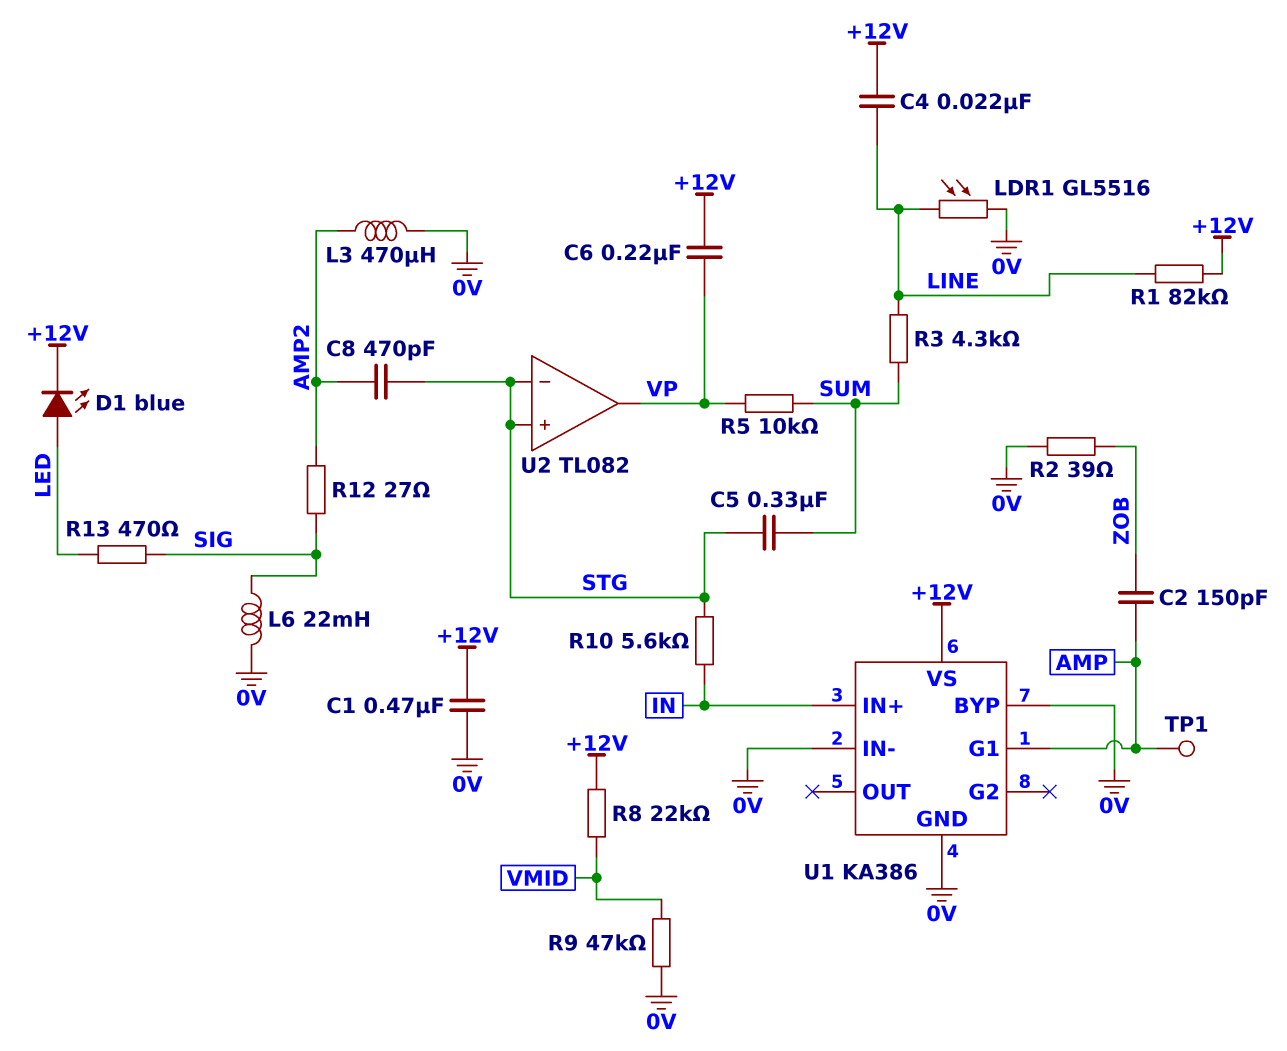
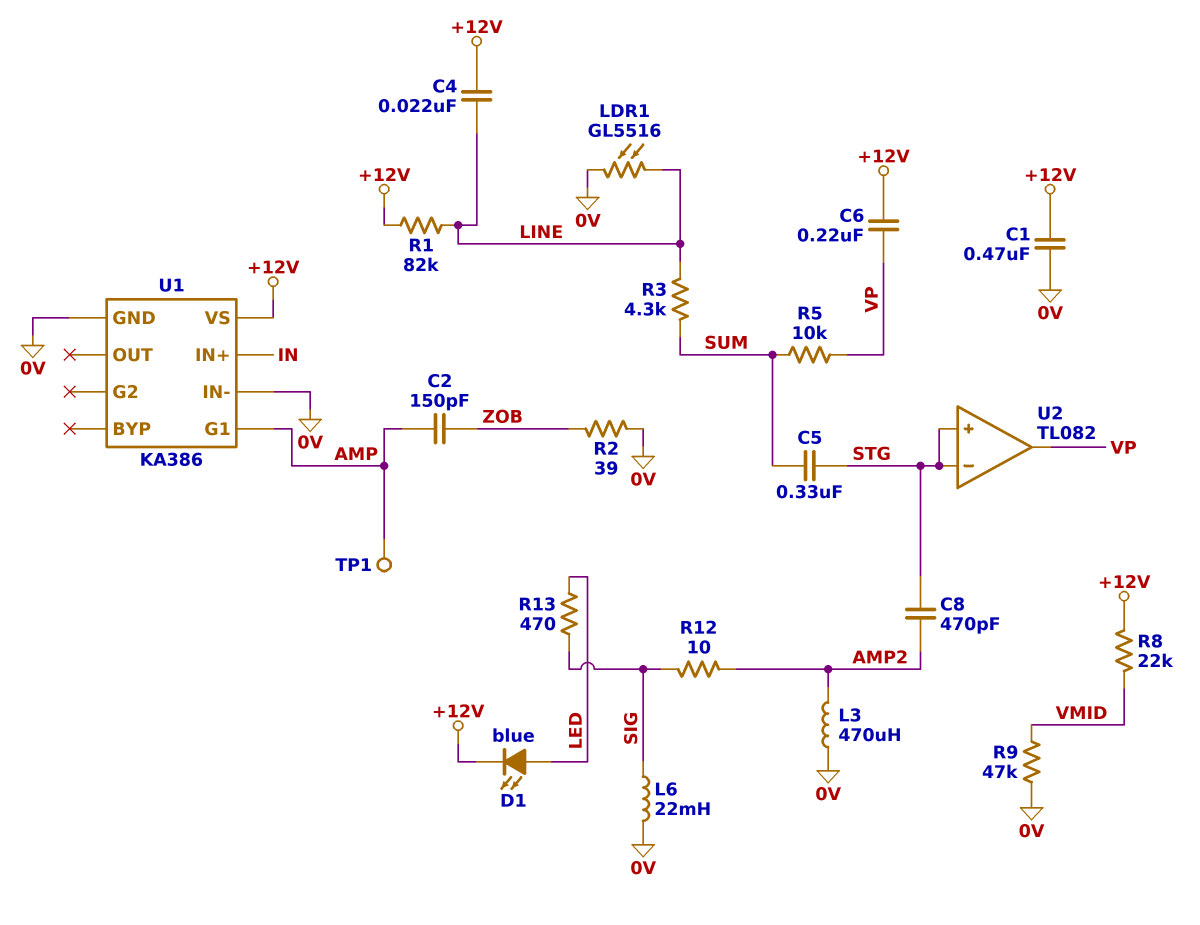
R10: 5.6k (IN, STG) -> none
R12: 27 (AMP2, SIG) -> 10 (AMP2, SIG)
U1 pin BYP: 0V -> none

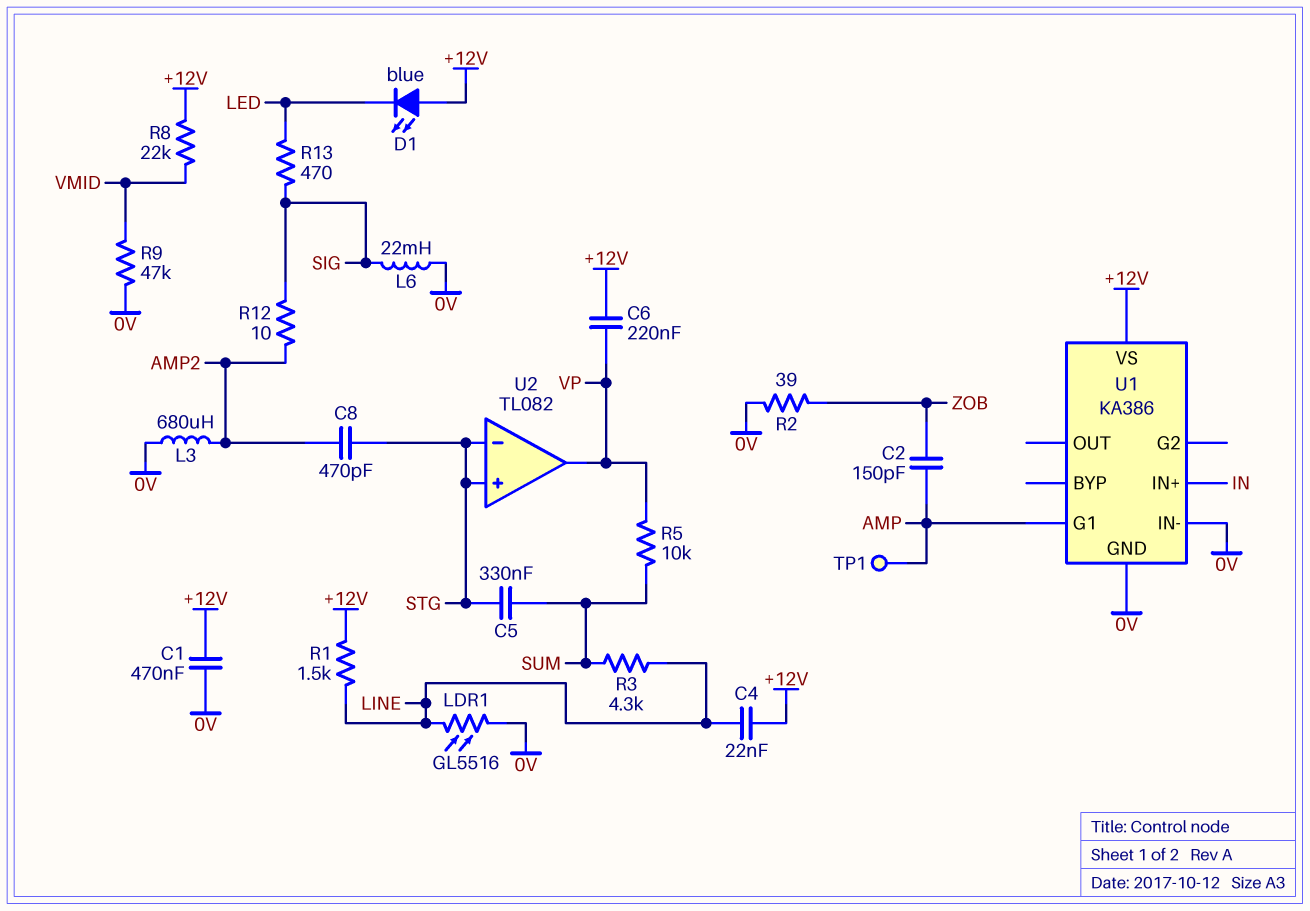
D1: LED blue (A LED, K +12V) -> LED blue (A +12V, K LED)
L3: 470uH (0V, AMP2) -> 680uH (0V, AMP2)
R1: 82k (+12V, LINE) -> 1.5k (+12V, LINE)

